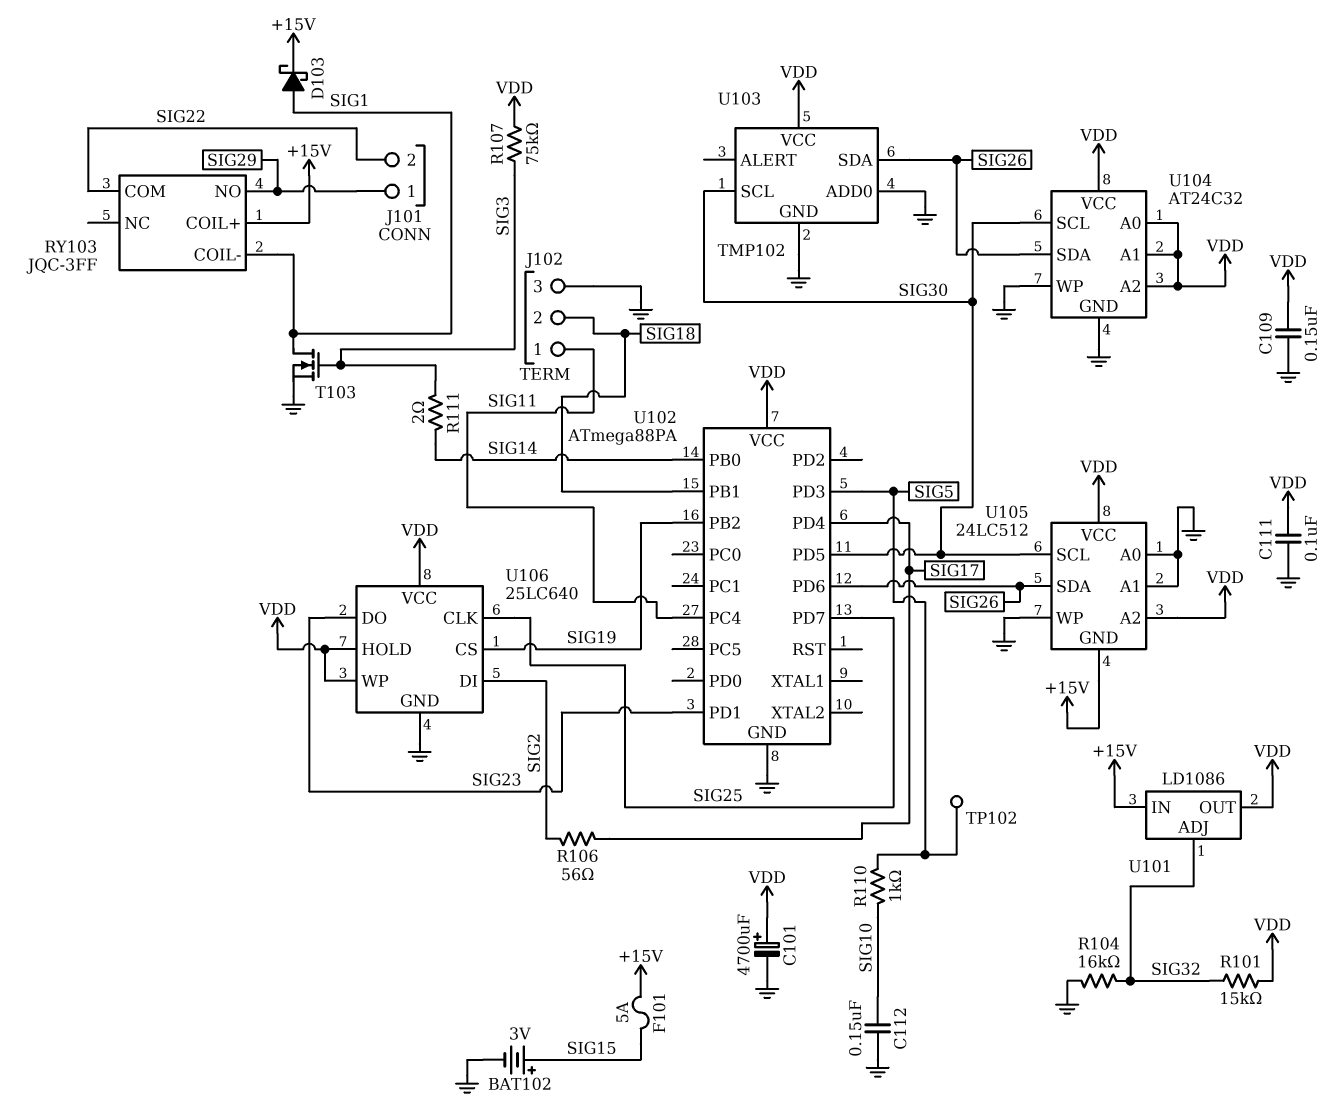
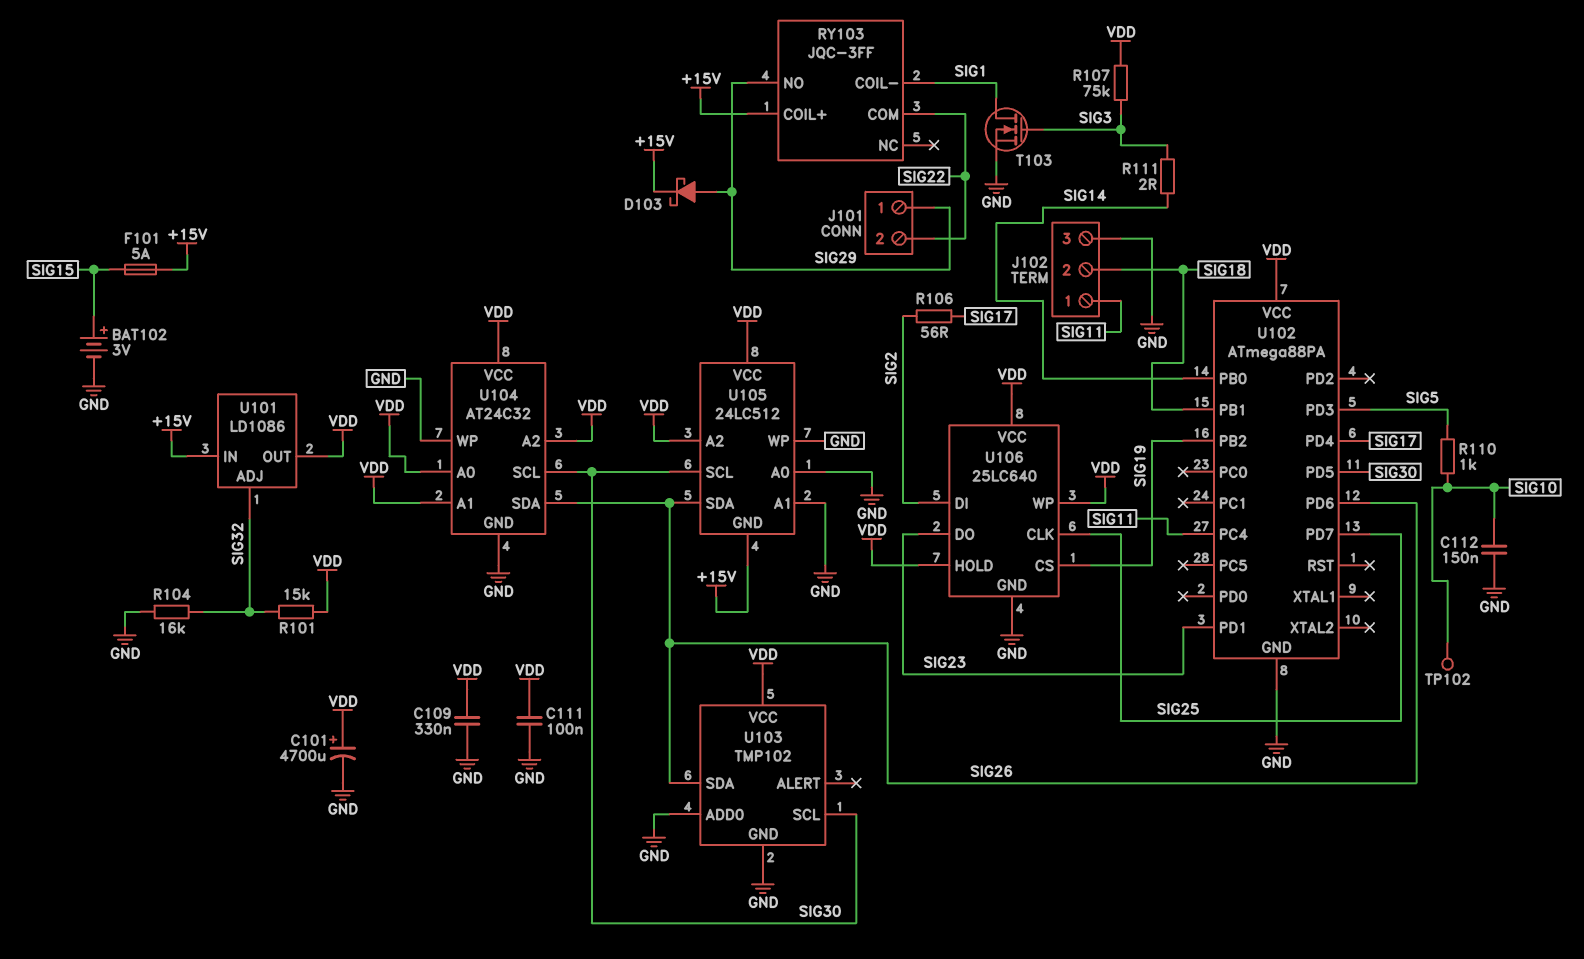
C109: 150nF (GND, VDD) -> 330nF (GND, VDD)
D103: schottky (A SIG1, K +15V) -> schottky (A SIG29, K +15V)
TP102: test point (SIG5) -> test point (SIG10)

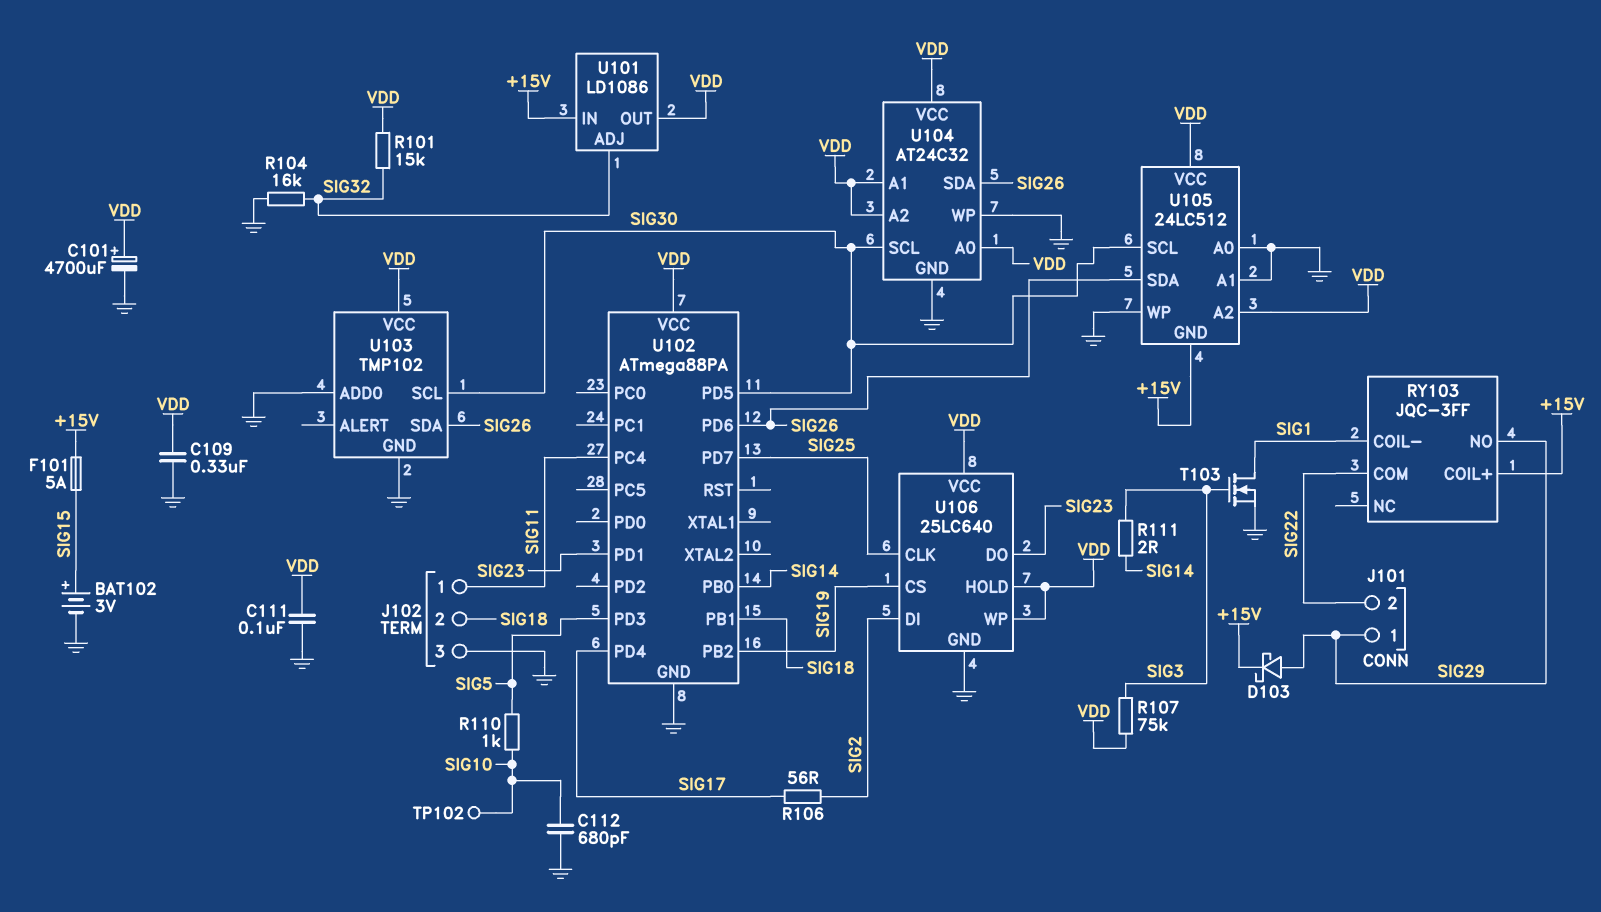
C112: 150nF (GND, SIG10) -> 680pF (GND, SIG10)

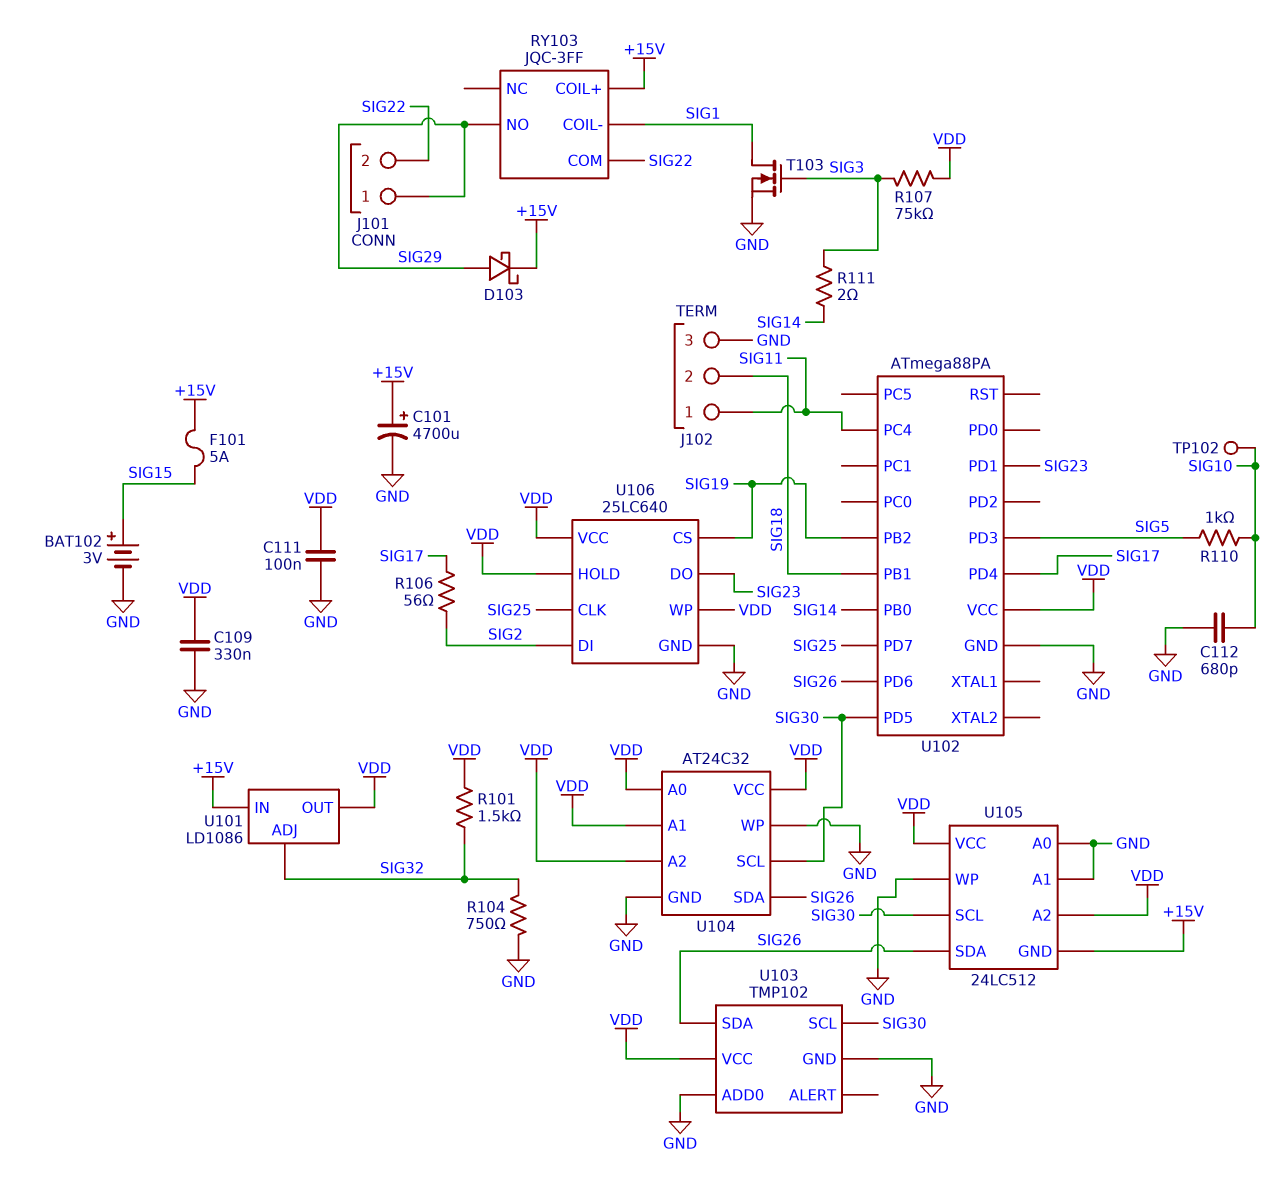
C101: 4700uF (plus VDD, minus GND) -> 4700uF (plus +15V, minus GND)
R101: 15k (SIG32, VDD) -> 1.5k (SIG32, VDD)
R104: 16k (GND, SIG32) -> 750 (GND, SIG32)

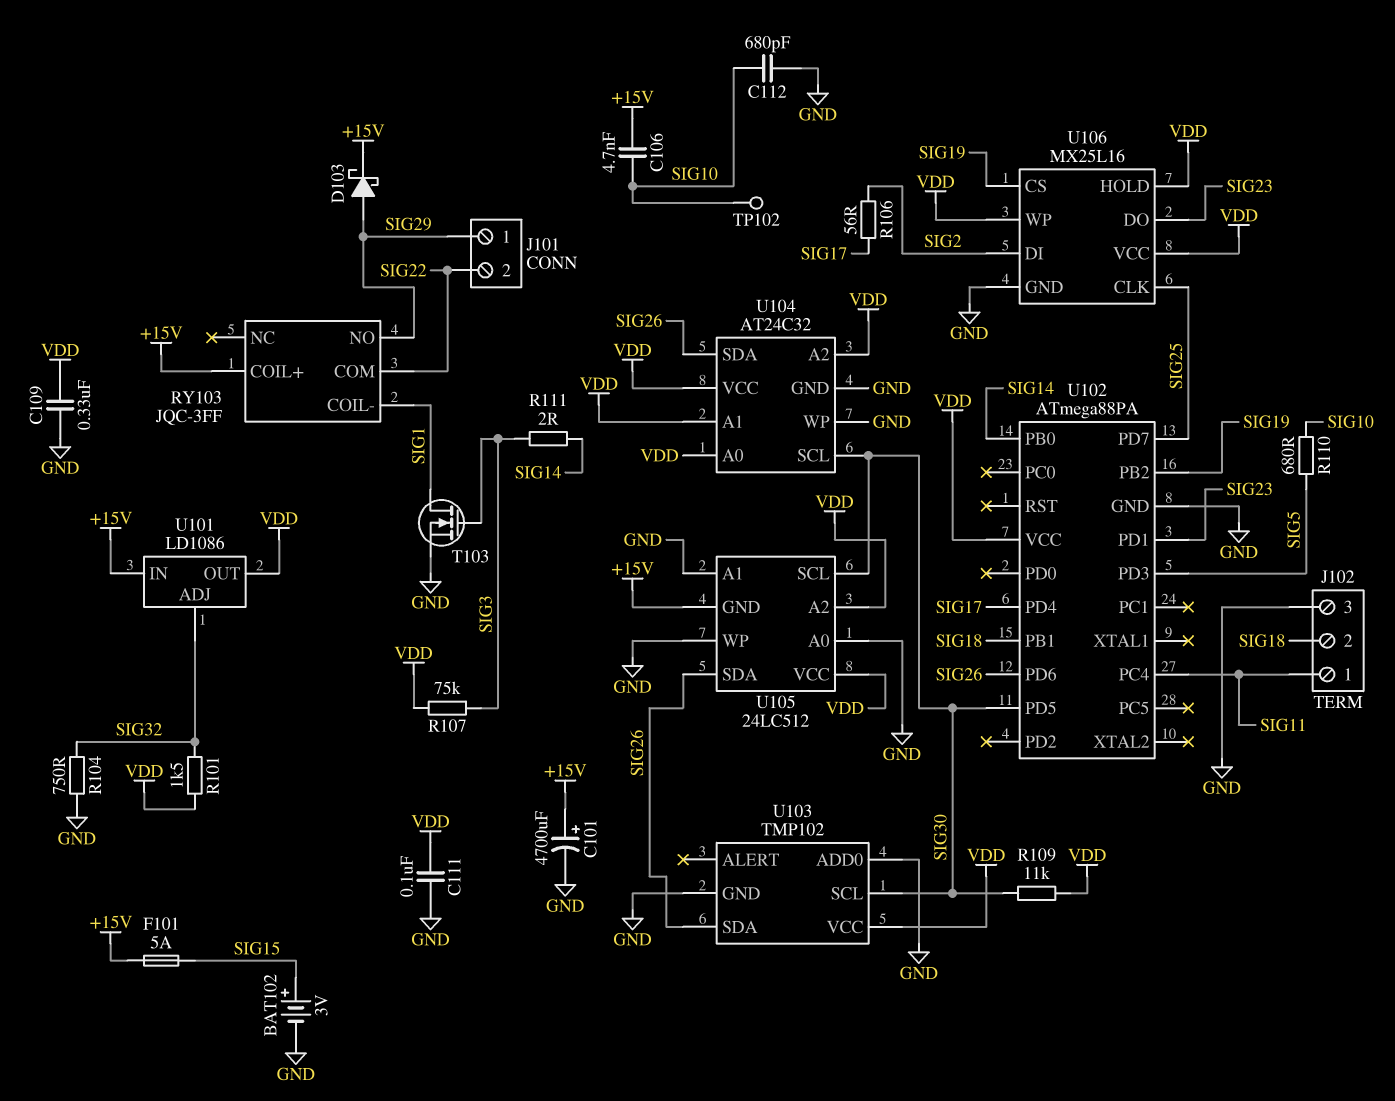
C106: none -> 4.7nF (+15V, SIG10)
R109: none -> 11k (SIG30, VDD)
R110: 1k (SIG5, SIG10) -> 680 (SIG5, SIG10)
U106: 25LC640 -> MX25L16

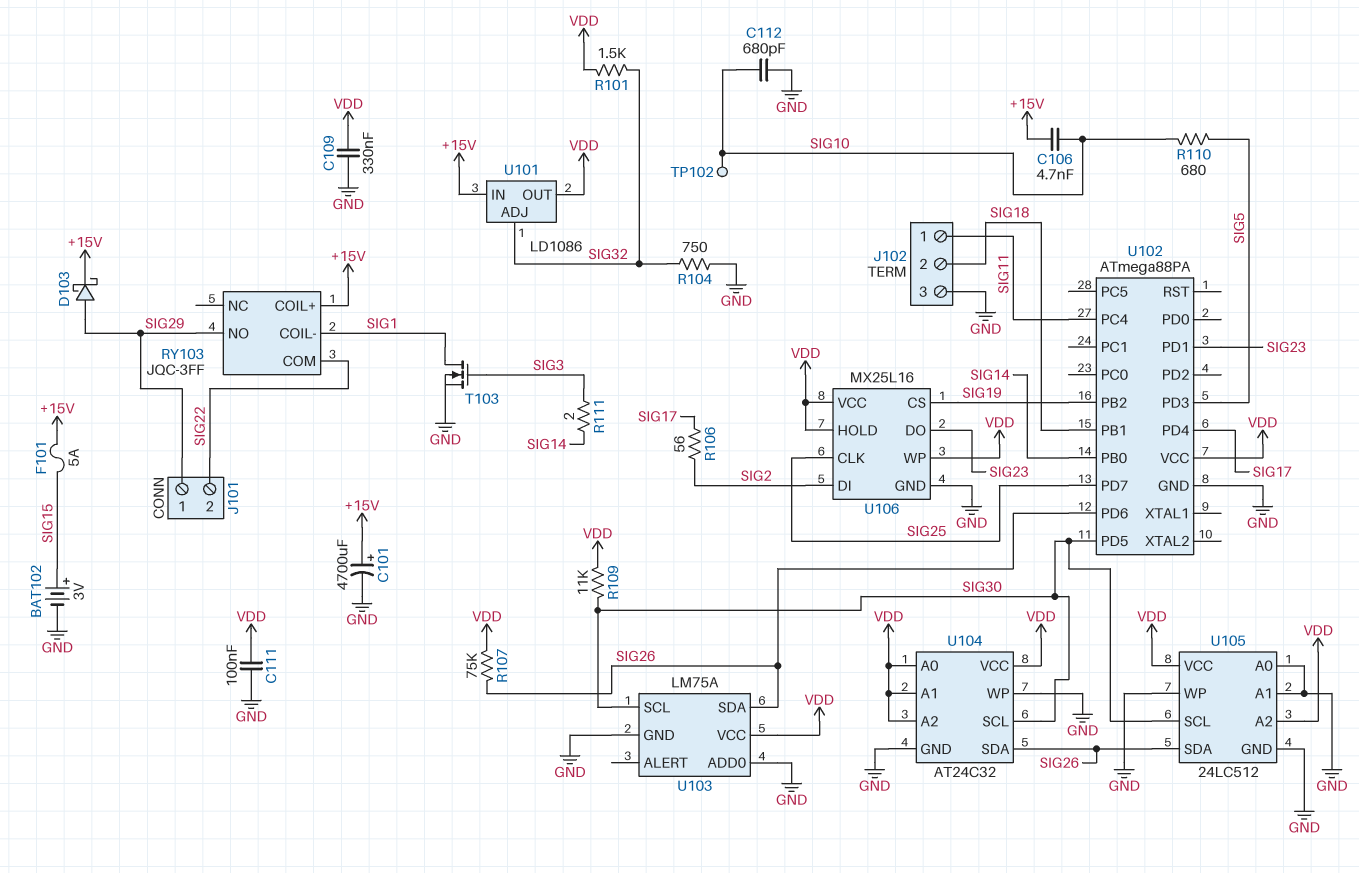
R107: 75k (SIG3, VDD) -> 75k (SIG26, VDD)
U103: TMP102 -> LM75A
U105 pin GND: +15V -> GND

